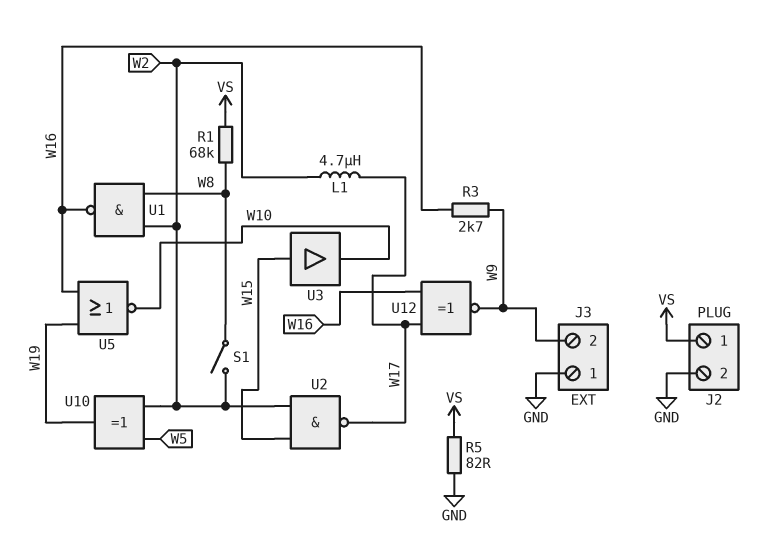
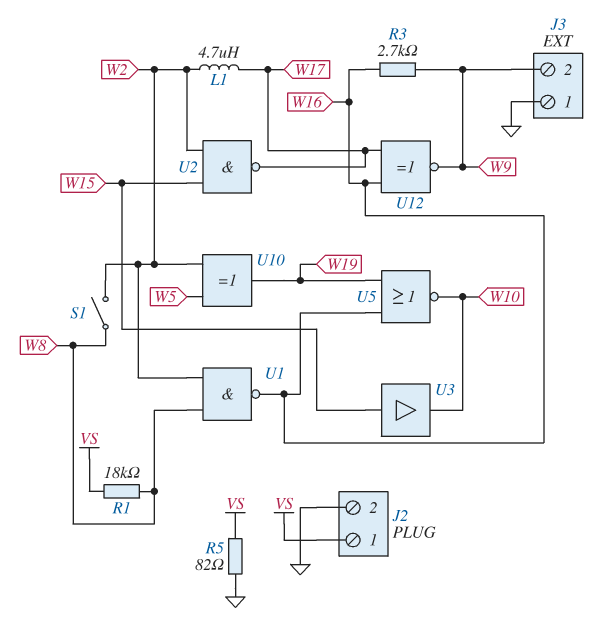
R1: 68k (VS, W8) -> 18k (VS, W8)

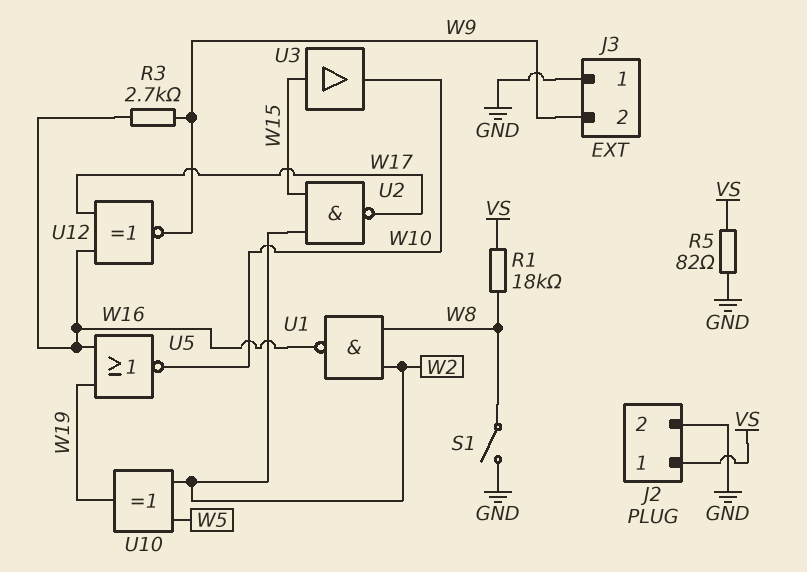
L1: 4.7uH (W2, W17) -> none
S1: switch (W2, W8) -> switch (GND, W8)

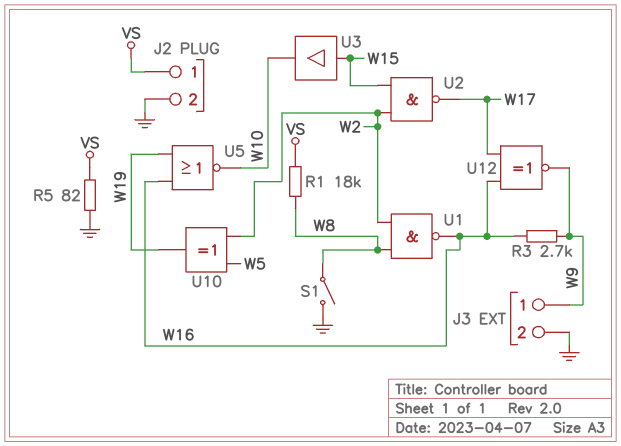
J3 pin 1: GND -> W9
J3 pin 2: W9 -> GND

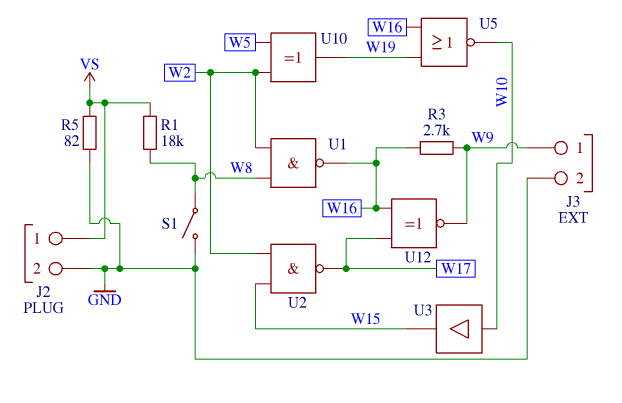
U3: buffer (in W15, out W10) -> buffer (in W10, out W15)

